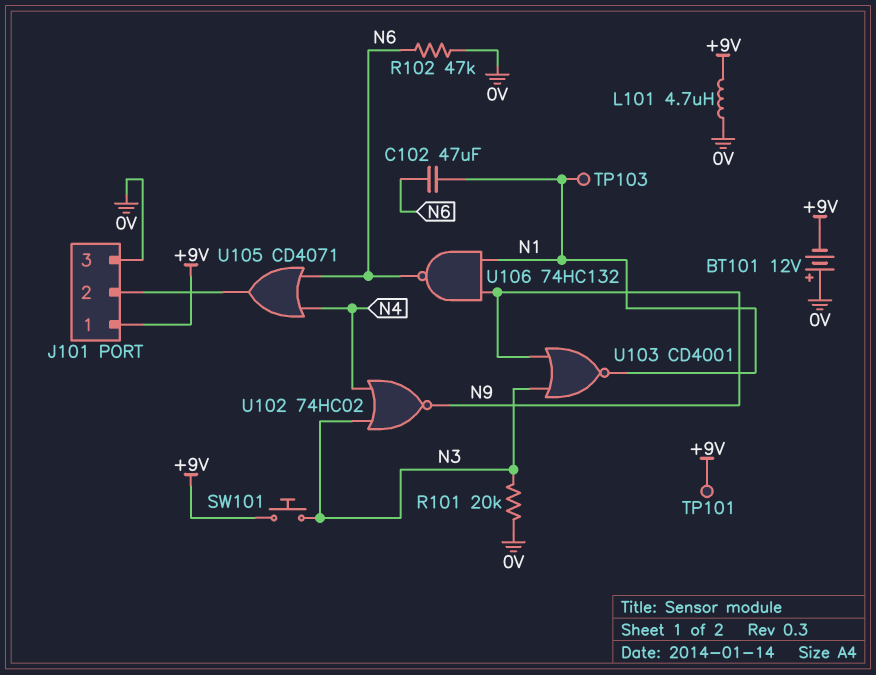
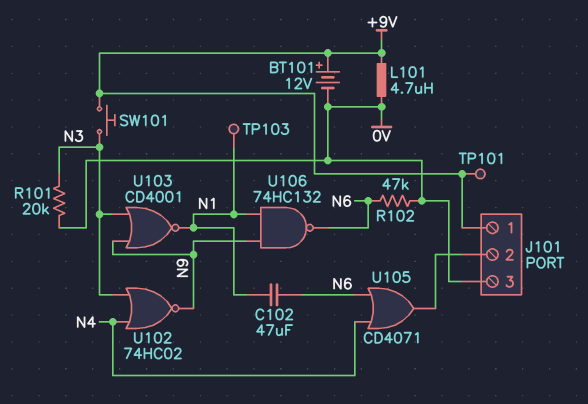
BT101: 12V (plus 0V, minus +9V) -> 12V (plus +9V, minus 0V)

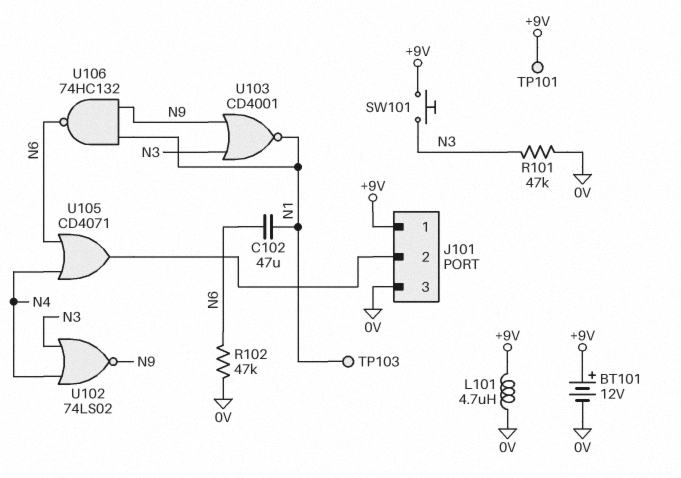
R101: 20k (0V, N3) -> 47k (0V, N3)
U102: NOR 74HC02 (in N3, in N4, out N9) -> NOR 74LS02 (in N3, in N4, out N9)

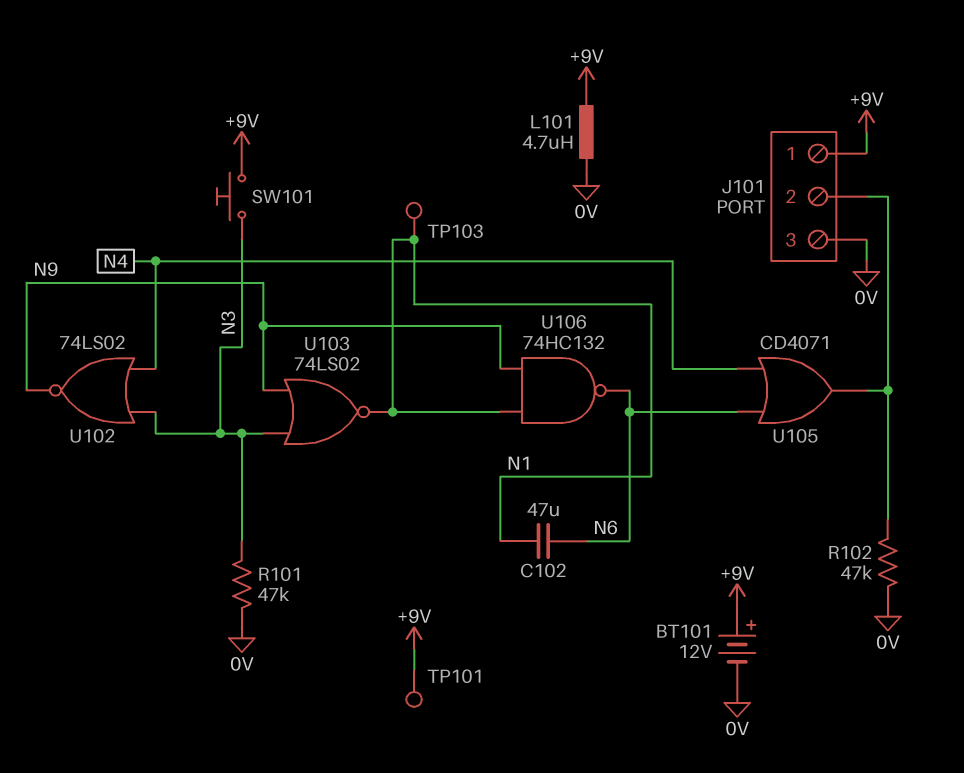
R102: 47k (0V, N6) -> 47k (0V, J101/2)
U103: NOR CD4001 (in N3, in N9, out N1) -> NOR 74LS02 (in N3, in N9, out N1)

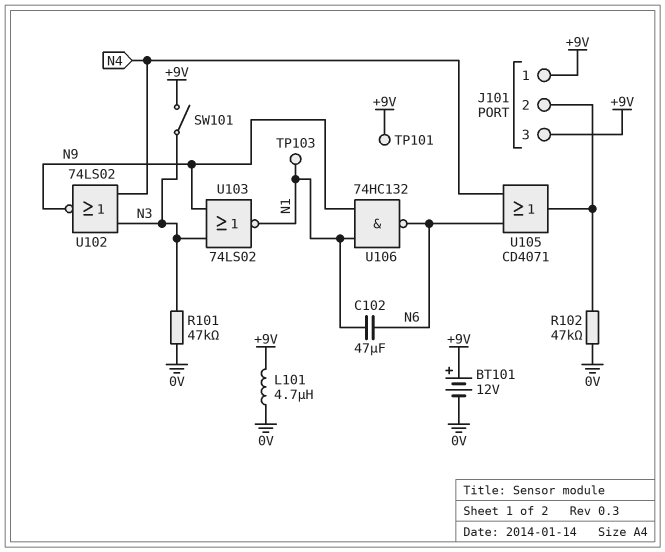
J101 pin 3: 0V -> +9V
SW101: button (+9V, N3) -> switch (+9V, N3)

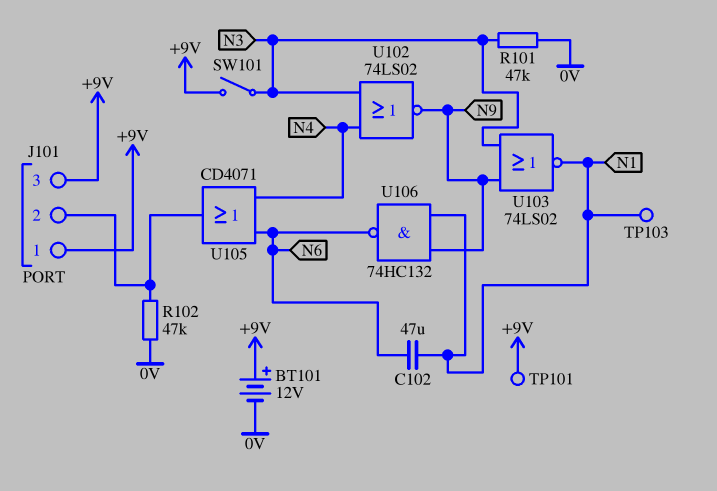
L101: 4.7uH (+9V, 0V) -> none

